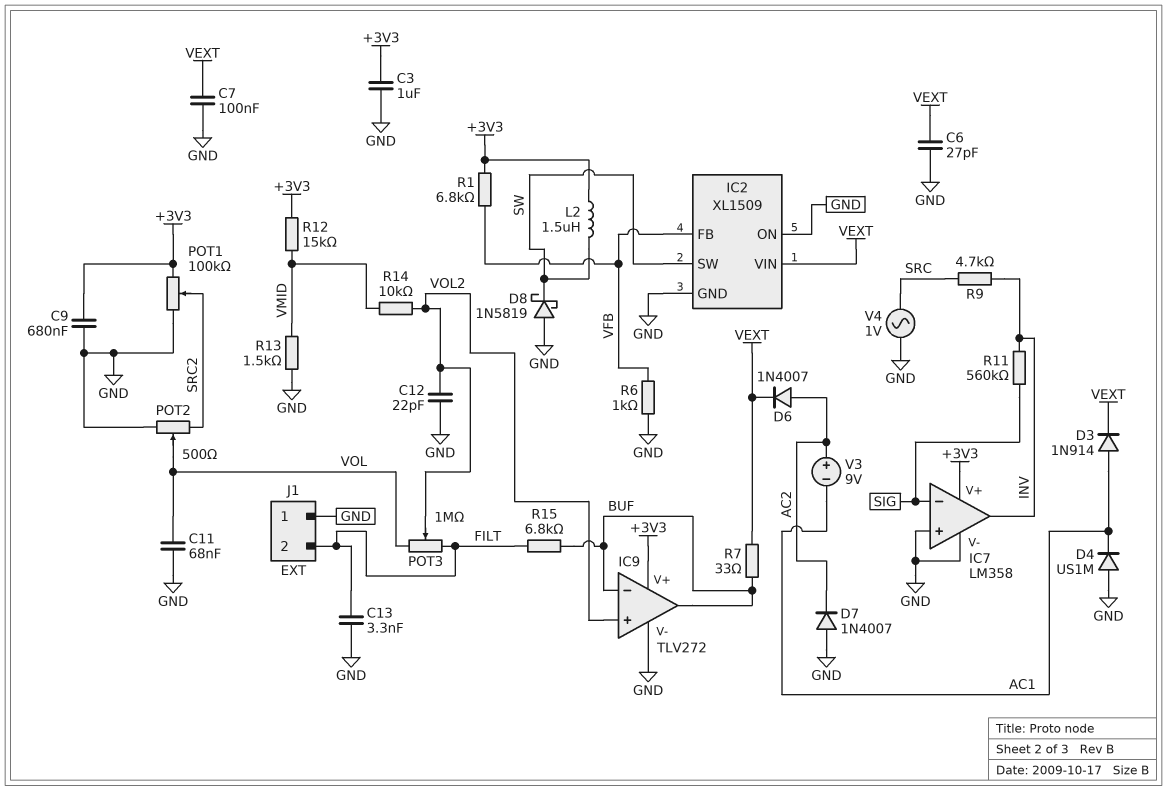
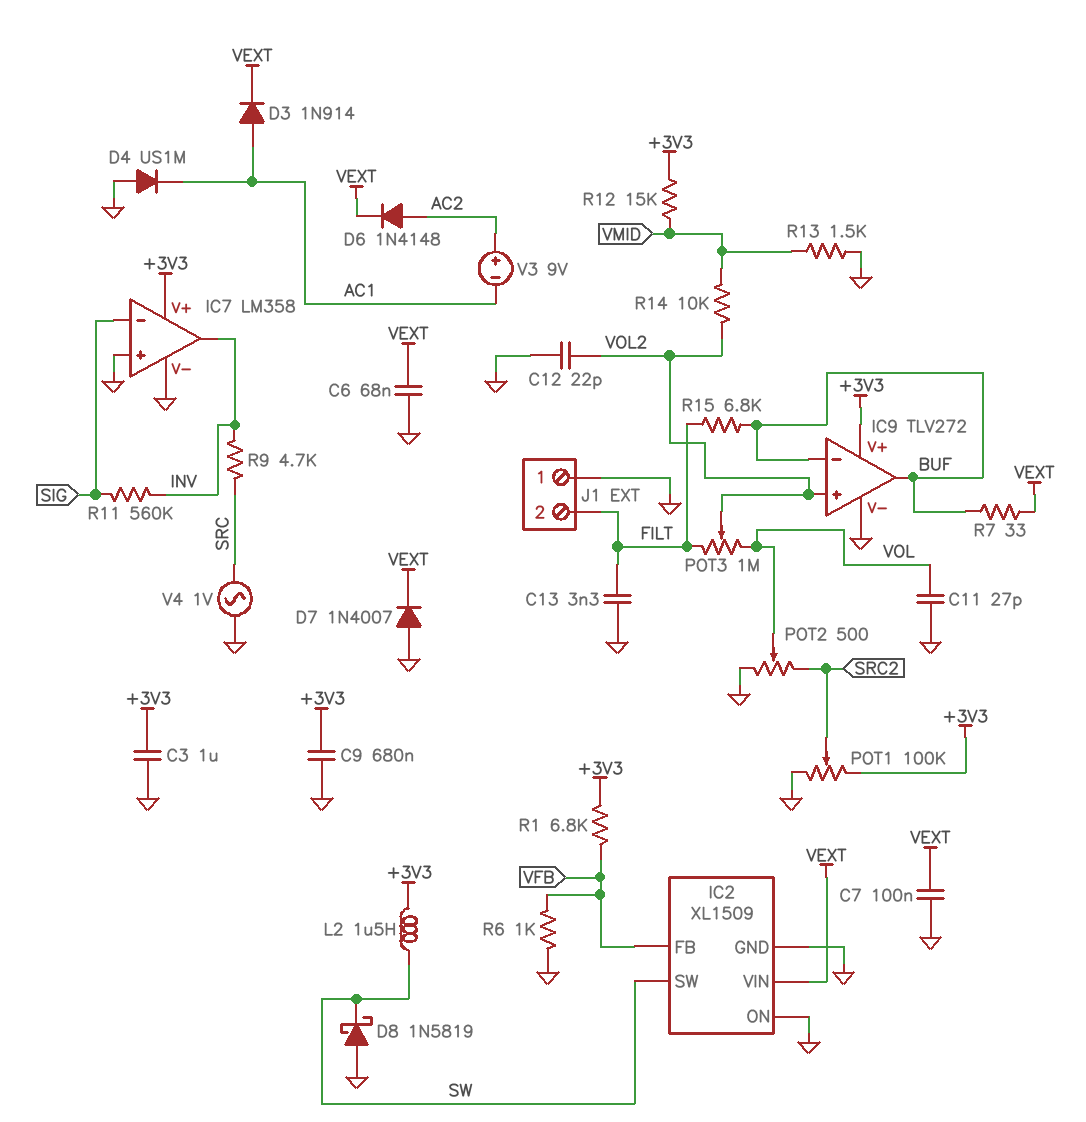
C6: 27pF (GND, VEXT) -> 68nF (GND, VEXT)
C11: 68nF (GND, VOL) -> 27pF (GND, VOL)
D6: diode 1N4007 (A AC2, K VEXT) -> diode 1N4148 (A AC2, K VEXT)
D7: diode 1N4007 (A GND, K AC2) -> diode 1N4007 (A GND, K VEXT)

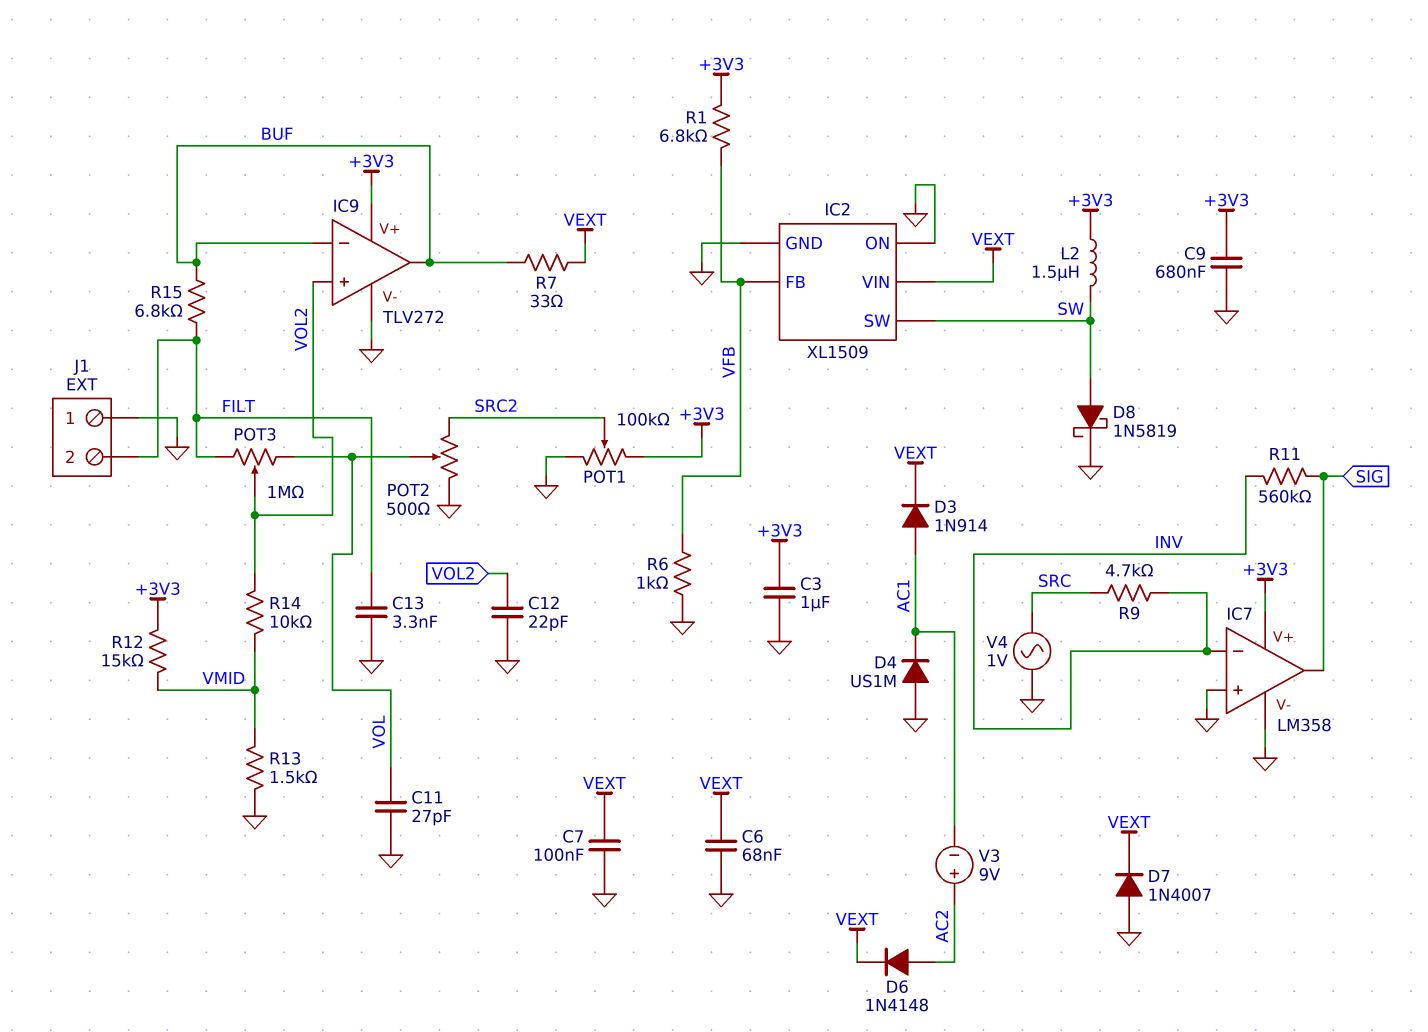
D8: schottky 1N5819 (A GND, K SW) -> schottky 1N5819 (A SW, K GND)
IC7 pin in-: SIG -> INV
IC7 pin out: INV -> SIG

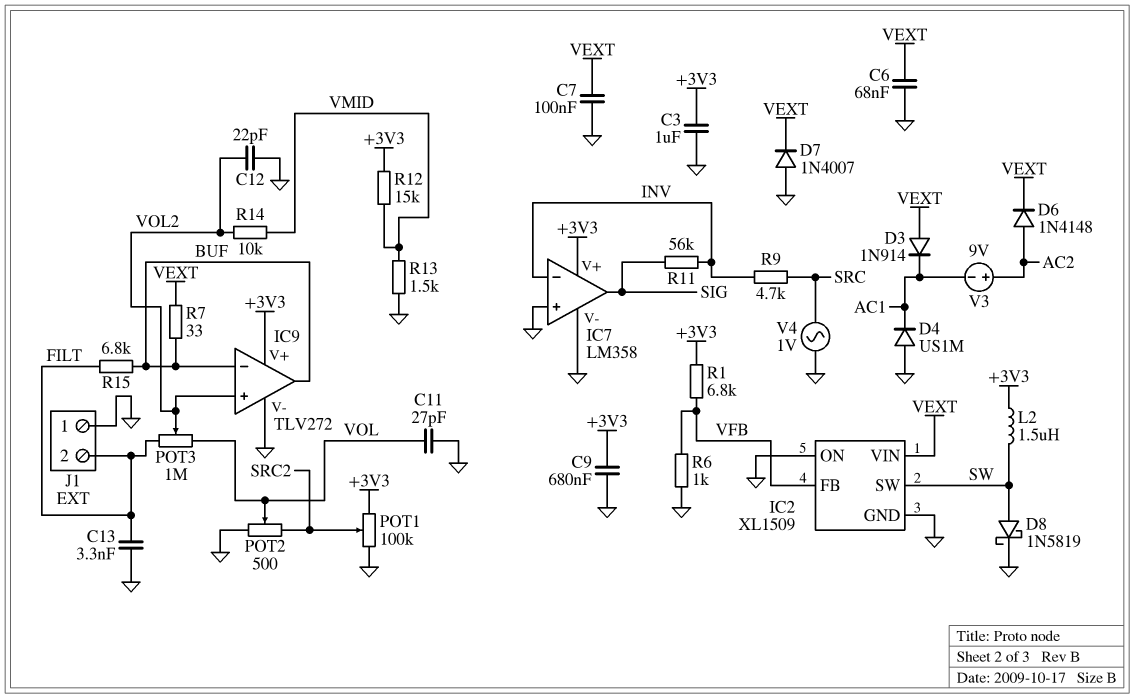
D3: diode 1N914 (A AC1, K VEXT) -> diode 1N914 (A VEXT, K AC1)
R11: 560k (INV, SIG) -> 56k (INV, SIG)

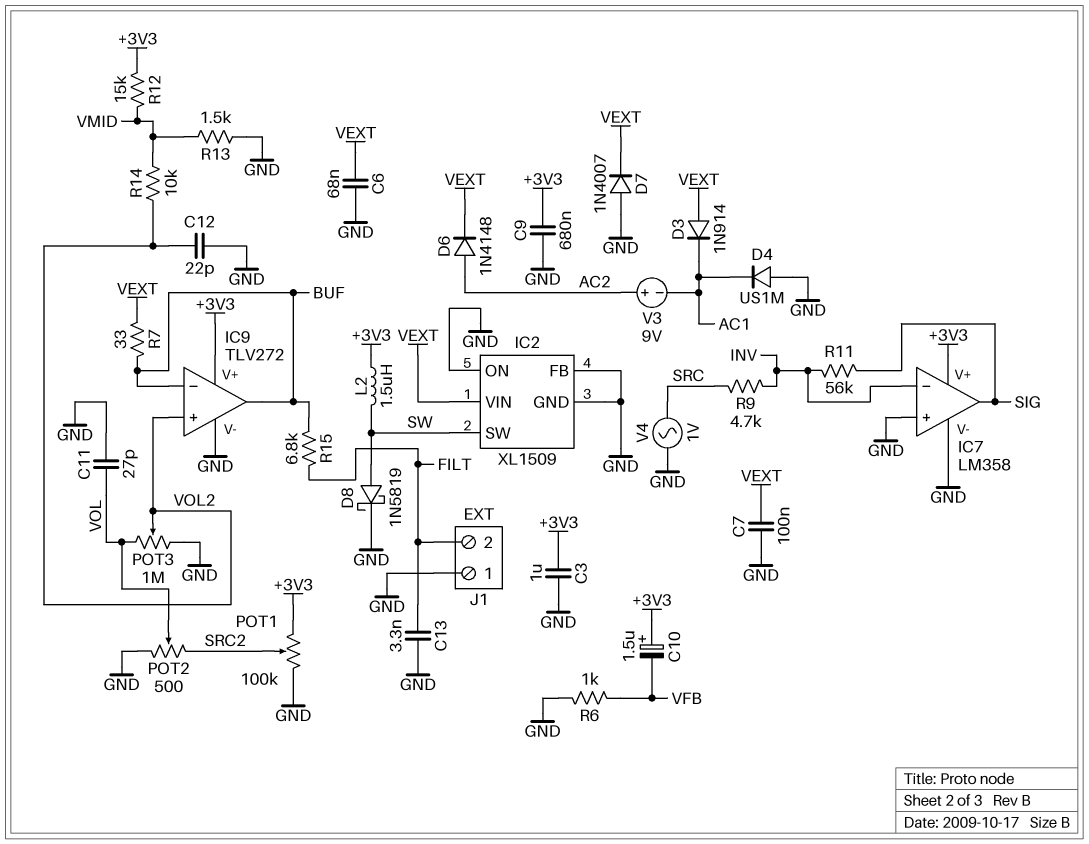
C10: none -> 1.5uF (plus +3V3, minus VFB)
IC2 pin FB: VFB -> GND
POT3: 1M (FILT, VOL, wiper VOL2) -> 1M (GND, VOL, wiper VOL2)
R1: 6.8k (+3V3, VFB) -> none

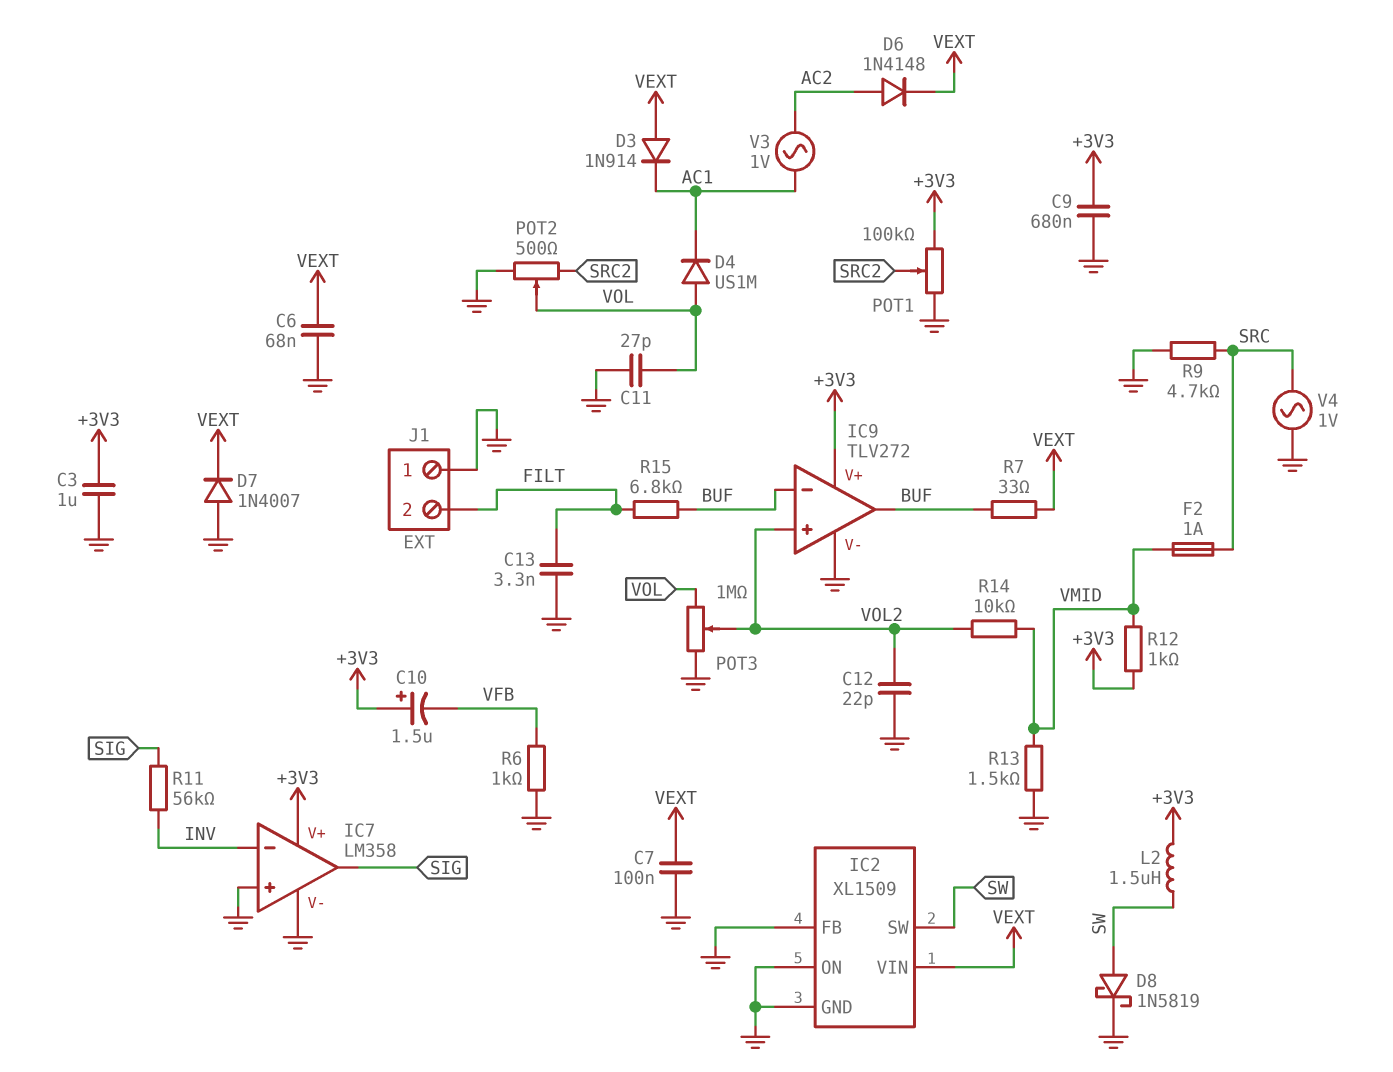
D4: diode US1M (A GND, K AC1) -> diode US1M (A VOL, K AC1)
F2: none -> 1A (SRC, VMID)
R9: 4.7k (INV, SRC) -> 4.7k (GND, SRC)
R12: 15k (+3V3, VMID) -> 1k (+3V3, VMID)
V3: 9V (plus AC2, minus AC1) -> AC 1V (AC1, AC2)

